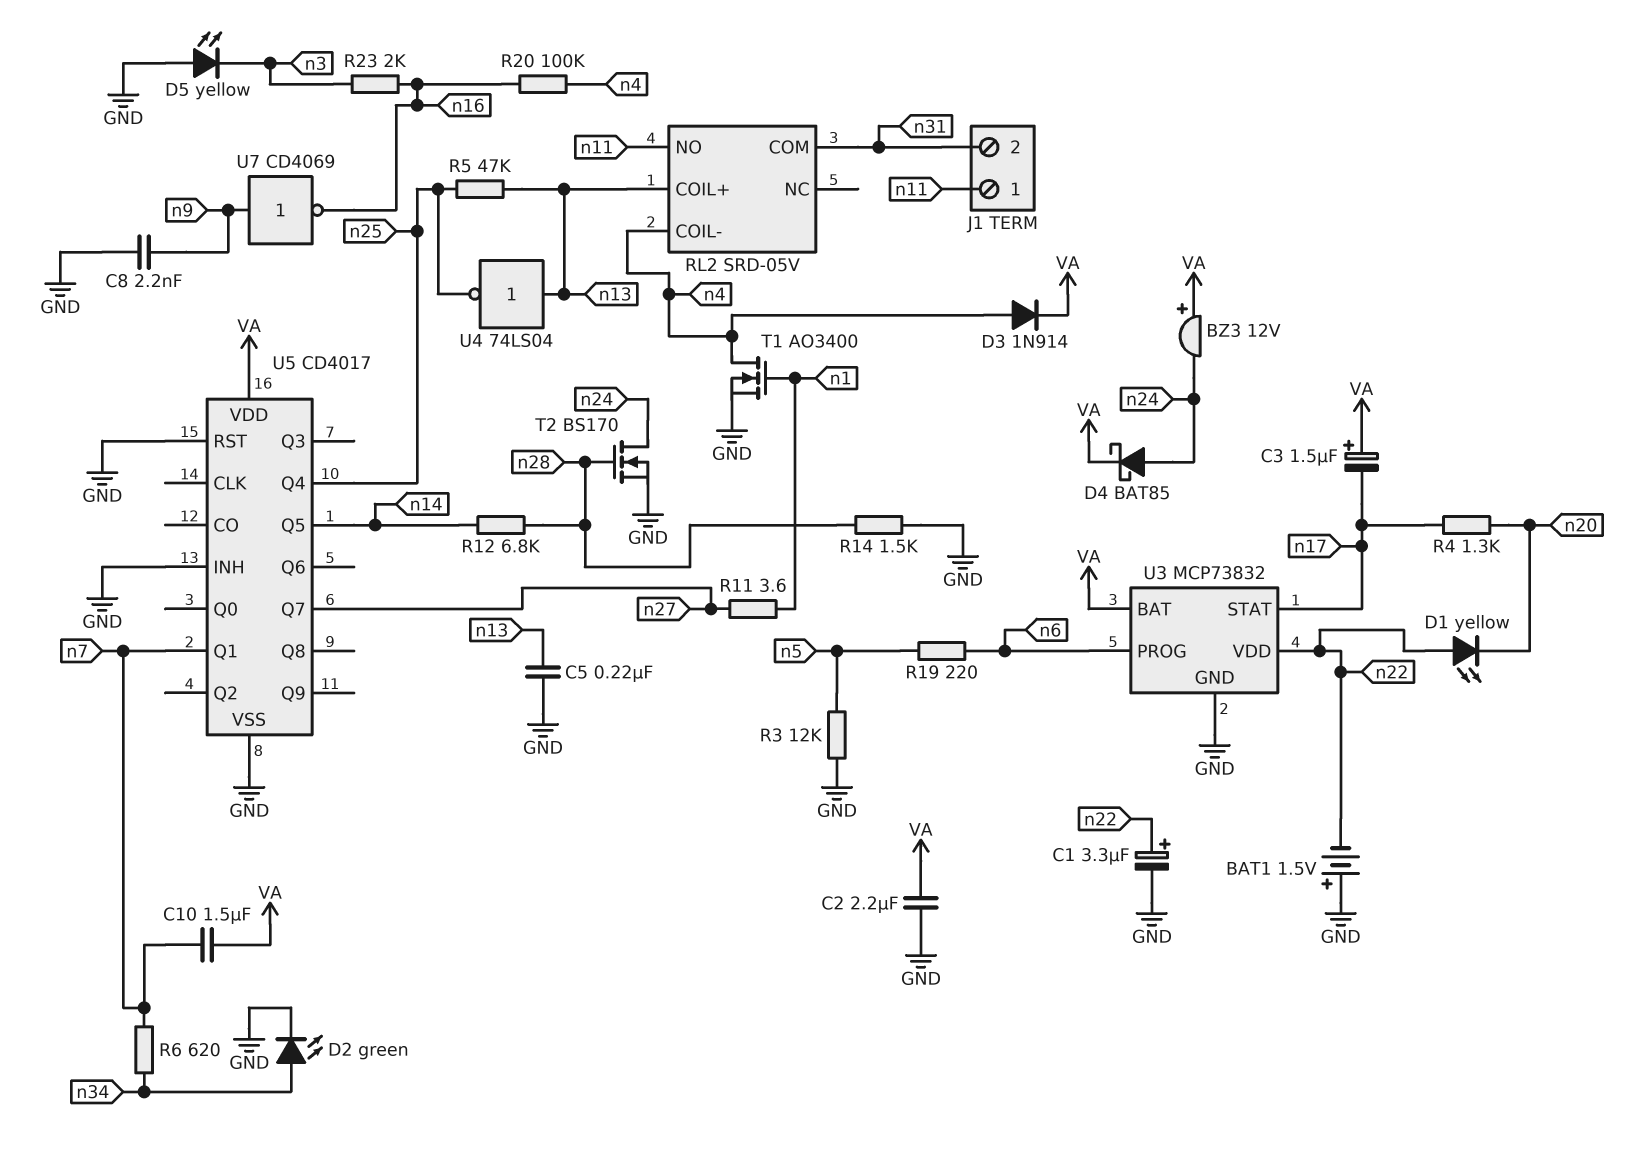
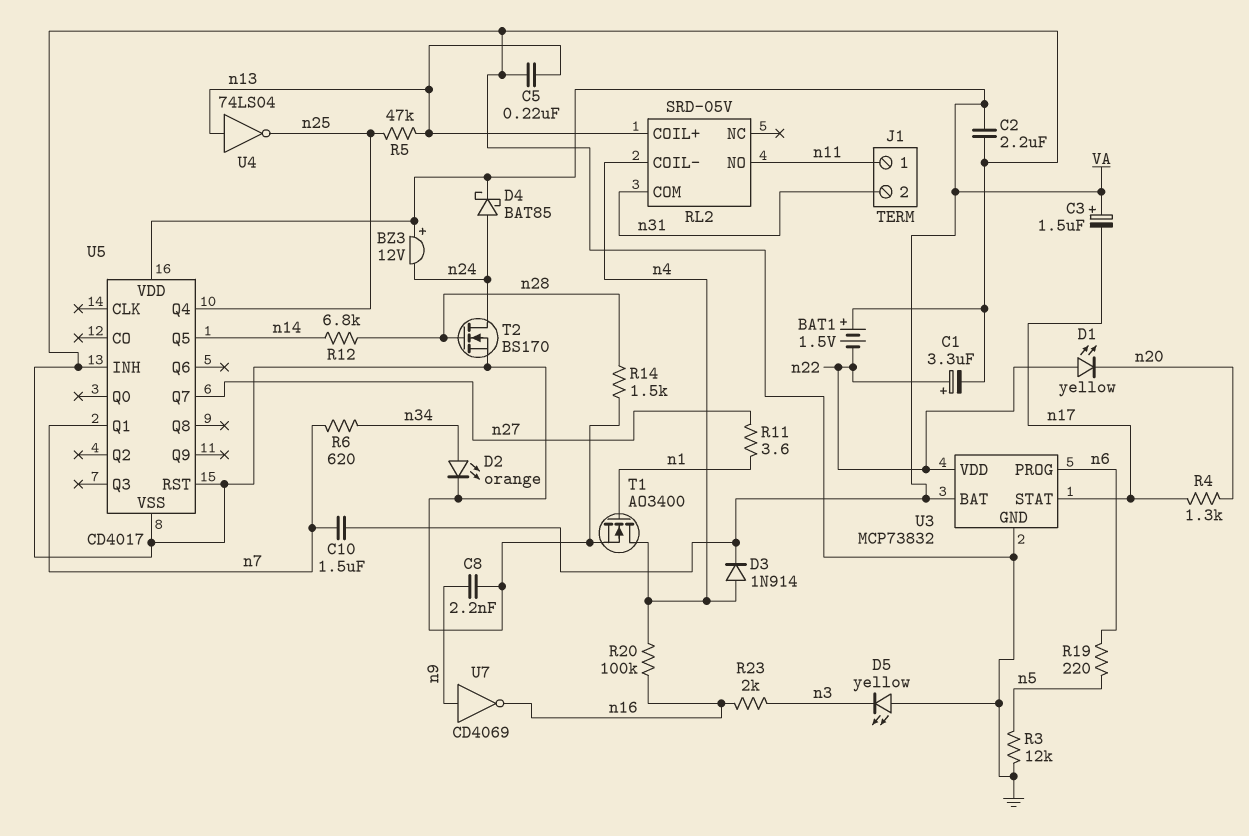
D2: LED green (A n34, K GND) -> LED orange (A n34, K GND)

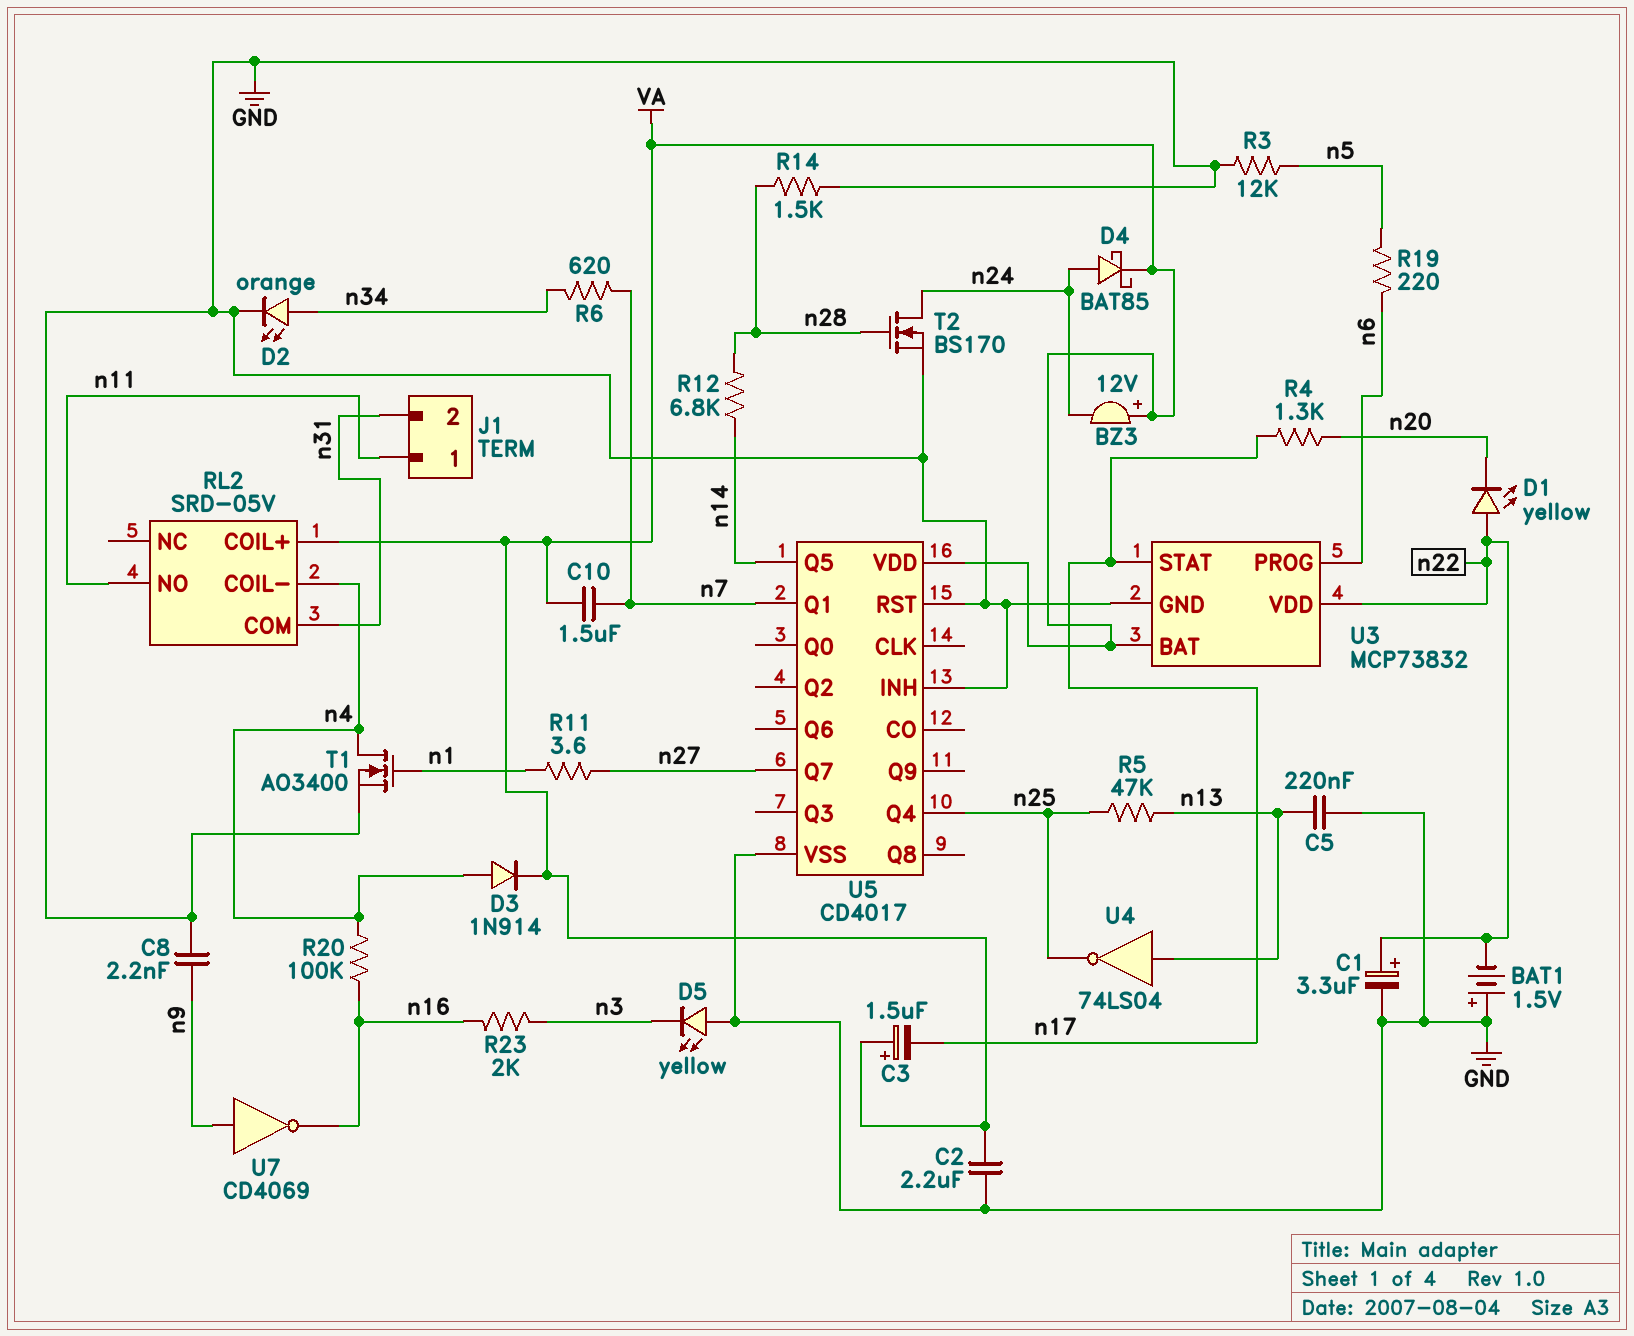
RL2 pin COIL+: n13 -> VA

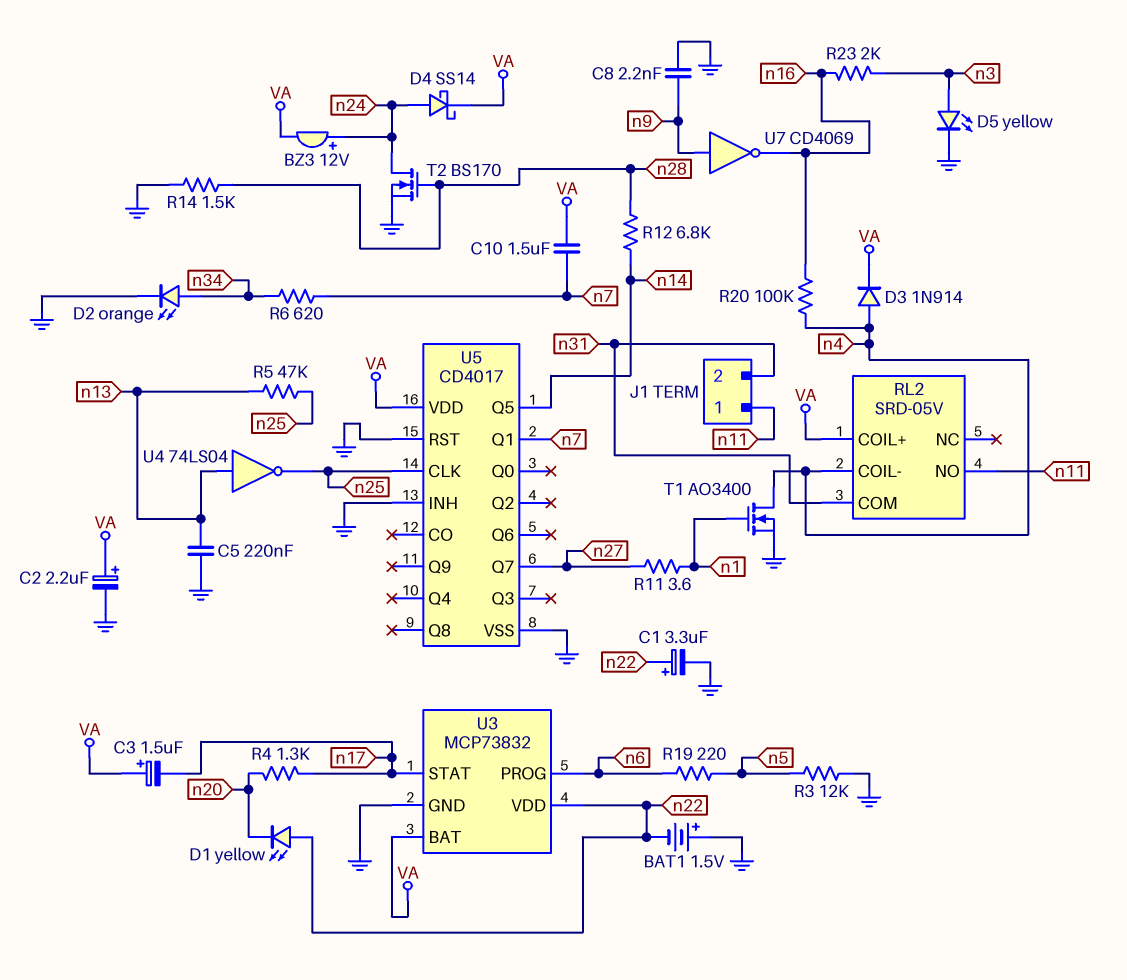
BZ3: buzzer 12V (plus VA, minus n24) -> buzzer 12V (plus n24, minus VA)
C2: 2.2uF (GND, VA) -> 2.2uF (plus VA, minus GND)
D4: schottky BAT85 (A n24, K VA) -> schottky SS14 (A n24, K VA)
D5: LED yellow (A GND, K n3) -> LED yellow (A n3, K GND)
U5 pin CLK: none -> n25
U5 pin Q4: n25 -> none

